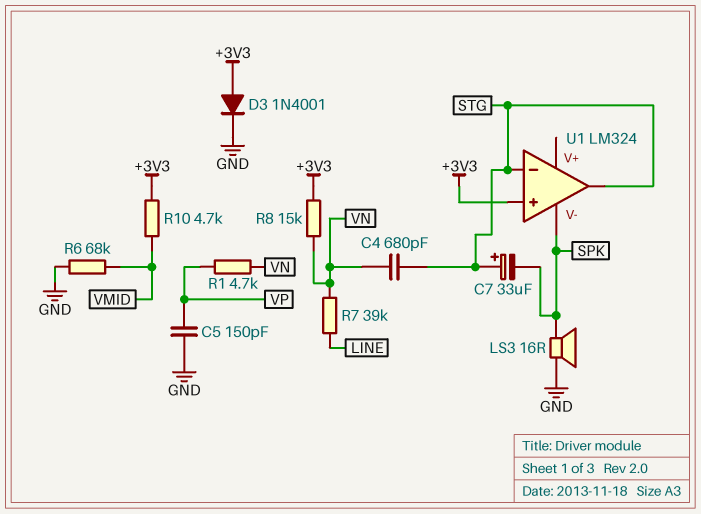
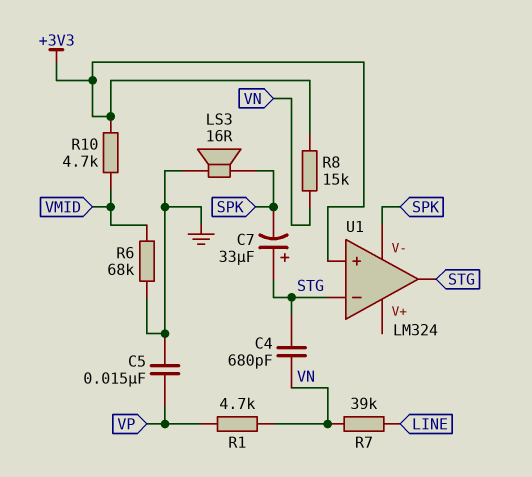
C5: 150pF (GND, VP) -> 15nF (GND, VP)
D3: diode 1N4001 (A +3V3, K GND) -> none

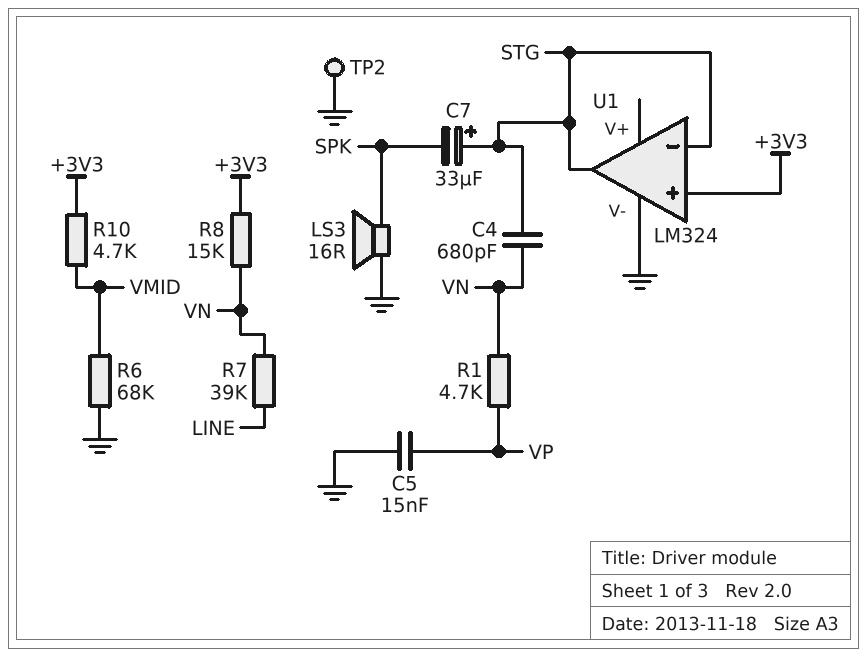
TP2: none -> test point (GND)
U1 pin V-: SPK -> GND

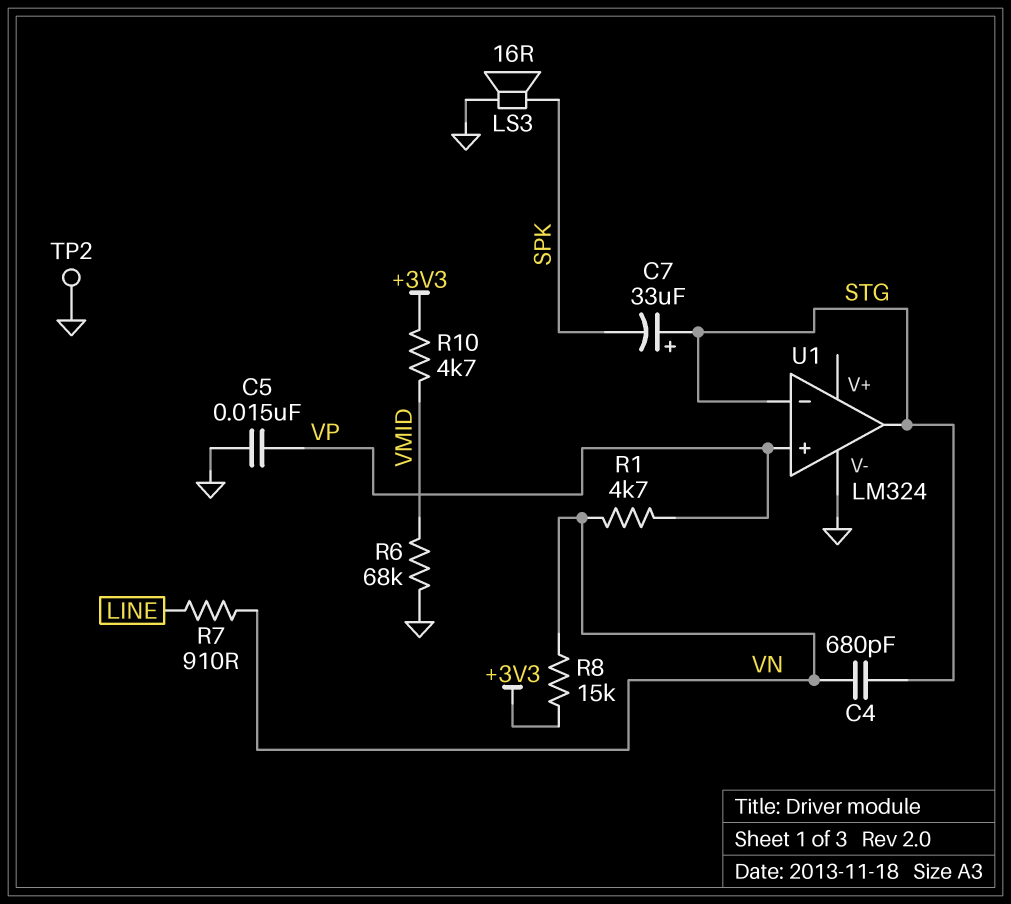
R7: 39k (LINE, VN) -> 910 (LINE, VN)
U1 pin in+: +3V3 -> VP

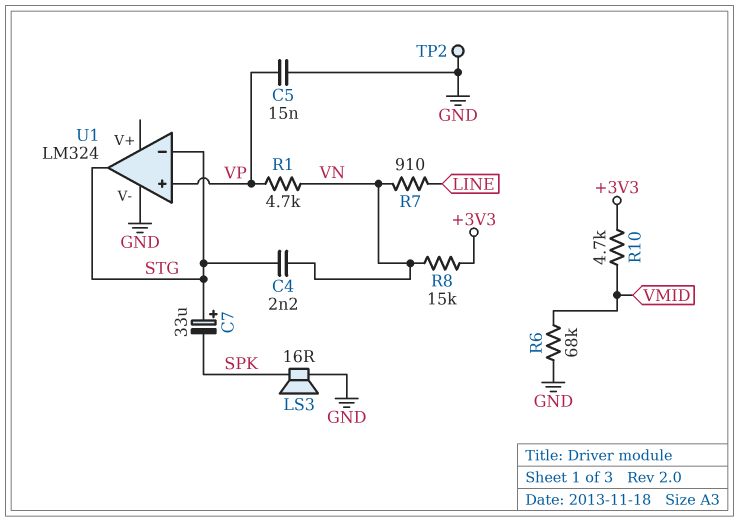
C4: 680pF (STG, VN) -> 2.2nF (STG, VN)

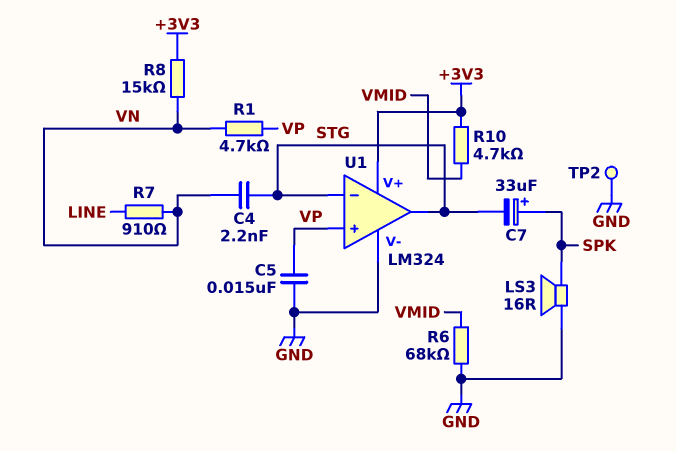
C7: 33uF (plus STG, minus SPK) -> 33uF (plus SPK, minus STG)
U1 pin V+: none -> +3V3

